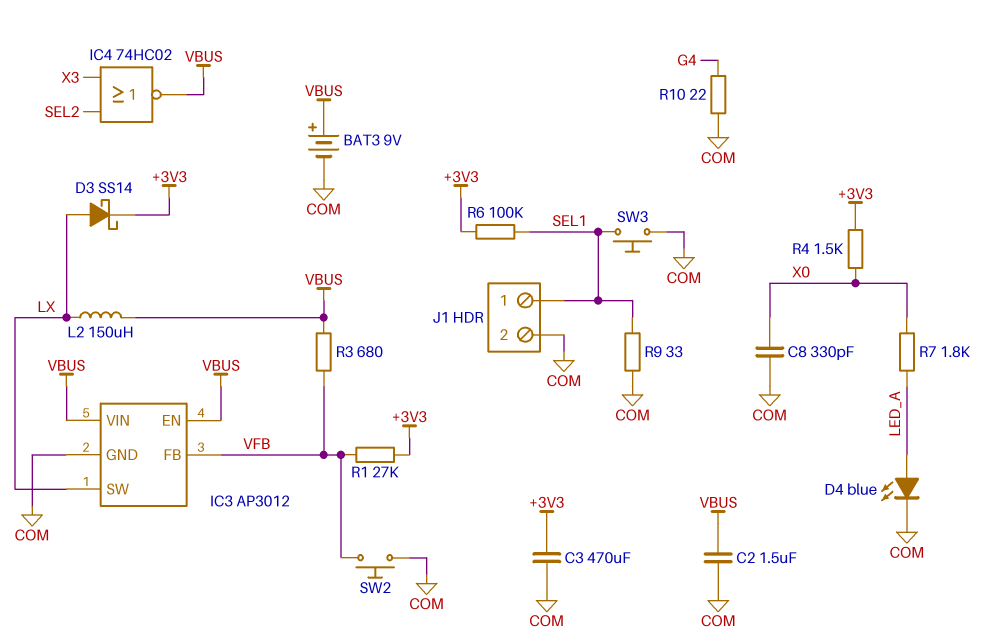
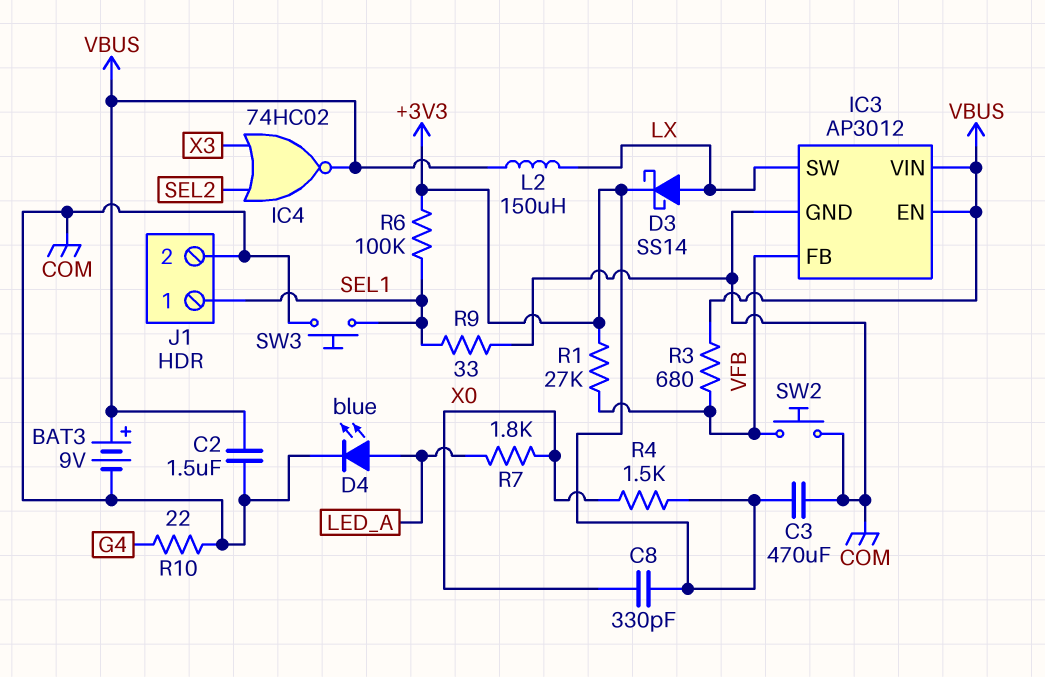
C8: 330pF (COM, X0) -> 330pF (+3V3, X0)

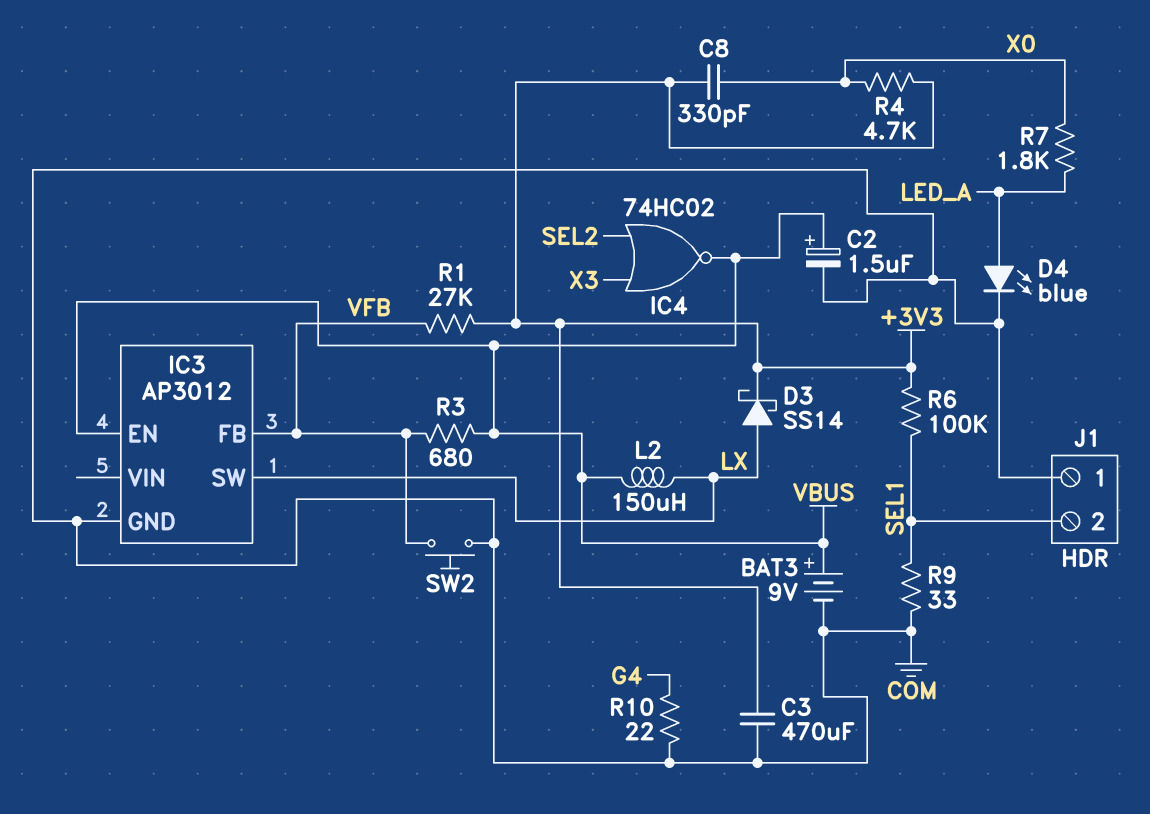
C2: 1.5uF (COM, VBUS) -> 1.5uF (plus VBUS, minus COM)
IC3 pin VIN: VBUS -> none
J1 pin 1: SEL1 -> COM
J1 pin 2: COM -> SEL1
R4: 1.5k (+3V3, X0) -> 4.7k (+3V3, X0)
SW3: button (COM, SEL1) -> none

